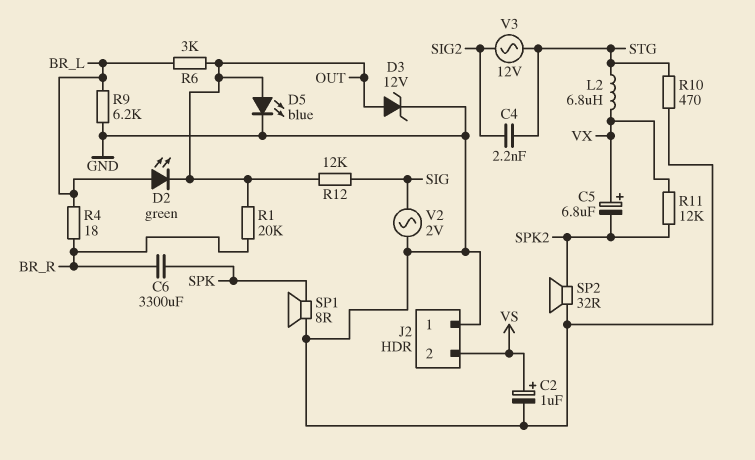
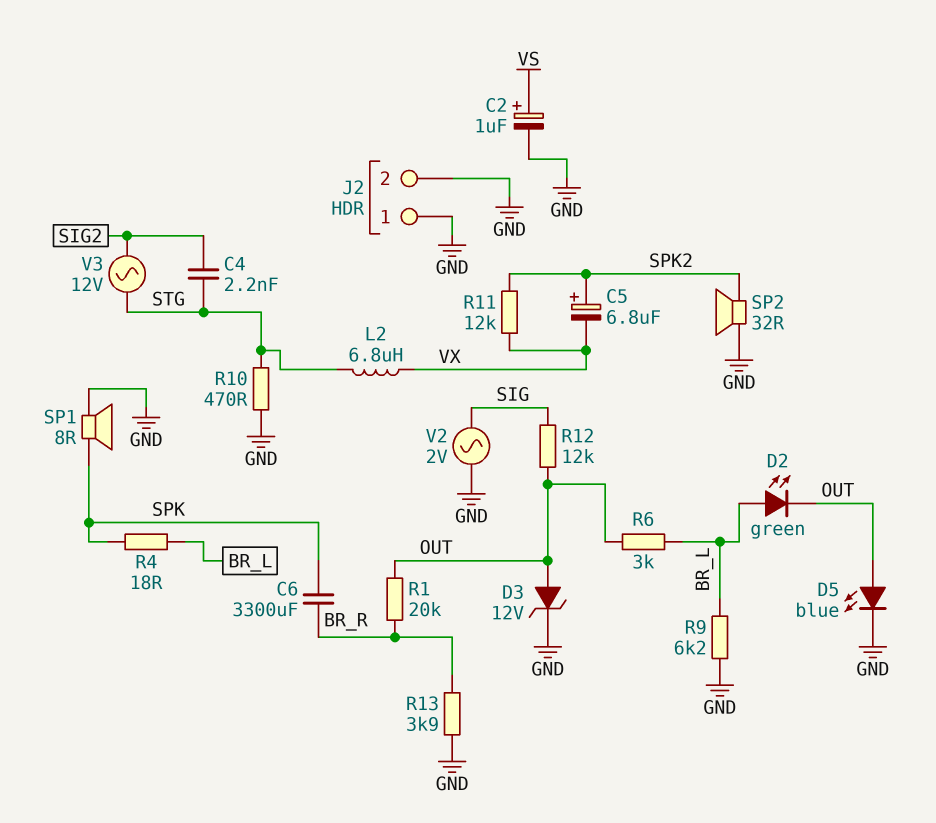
C5: 6.8uF (plus VX, minus SPK2) -> 6.8uF (plus SPK2, minus VX)
J2 pin 2: VS -> GND
R4: 18 (BR_L, BR_R) -> 18 (BR_L, SPK)
R13: none -> 3.9k (BR_R, GND)

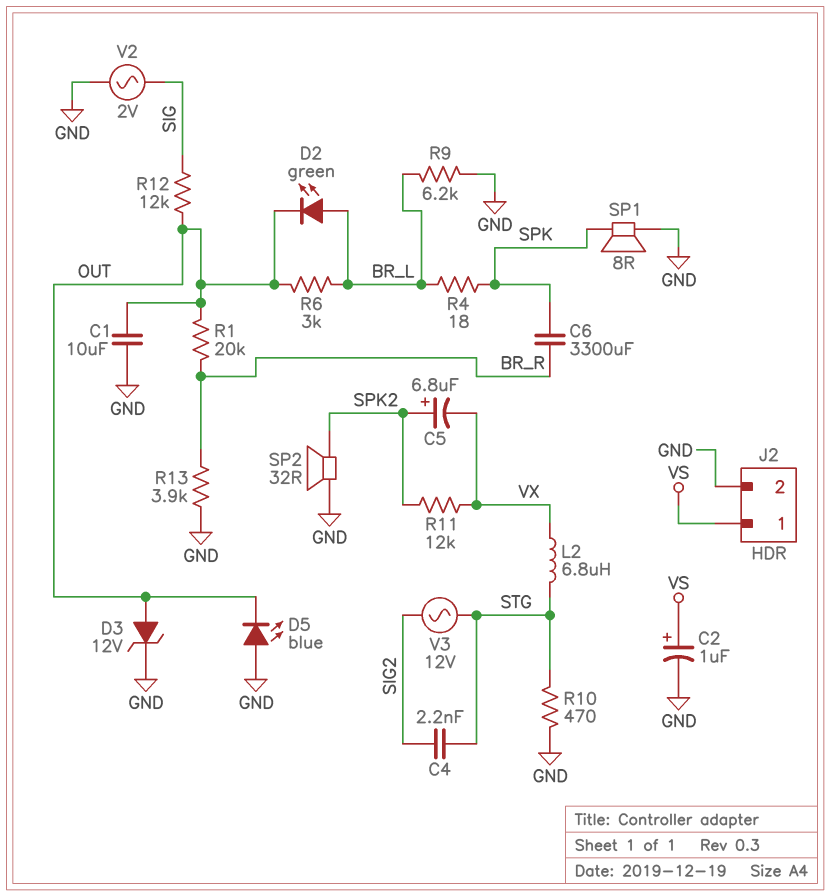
C1: none -> 10uF (GND, OUT)
D5: LED blue (A OUT, K GND) -> LED blue (A GND, K OUT)
J2 pin 1: GND -> VS

